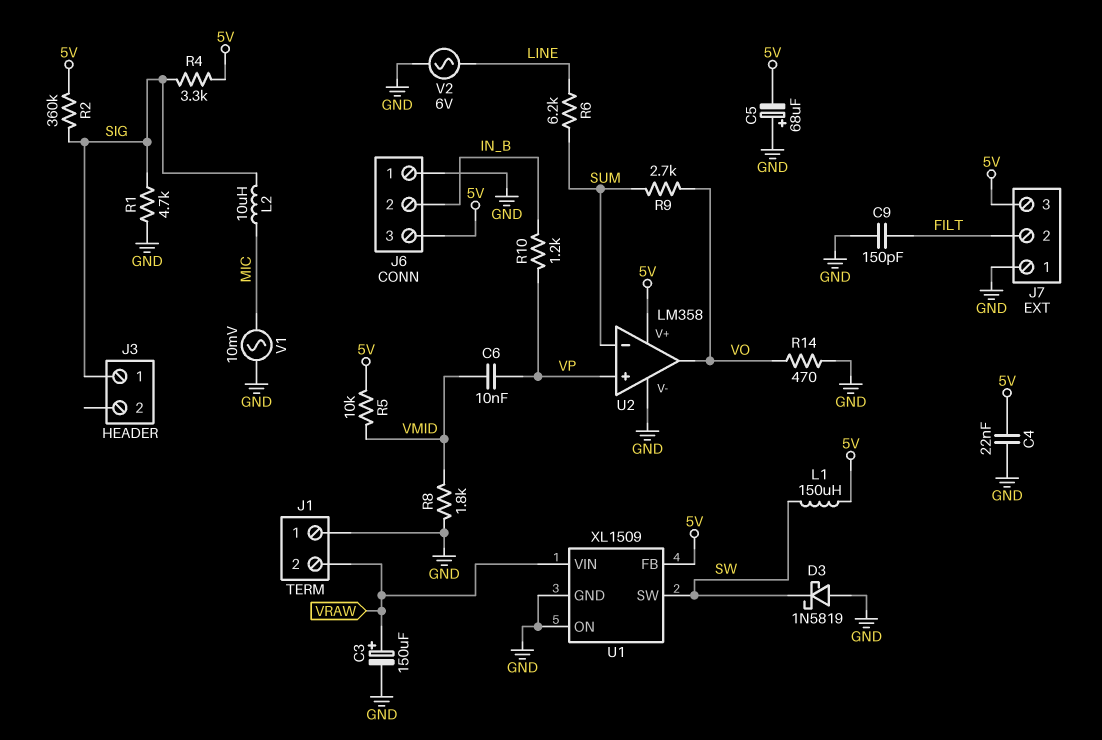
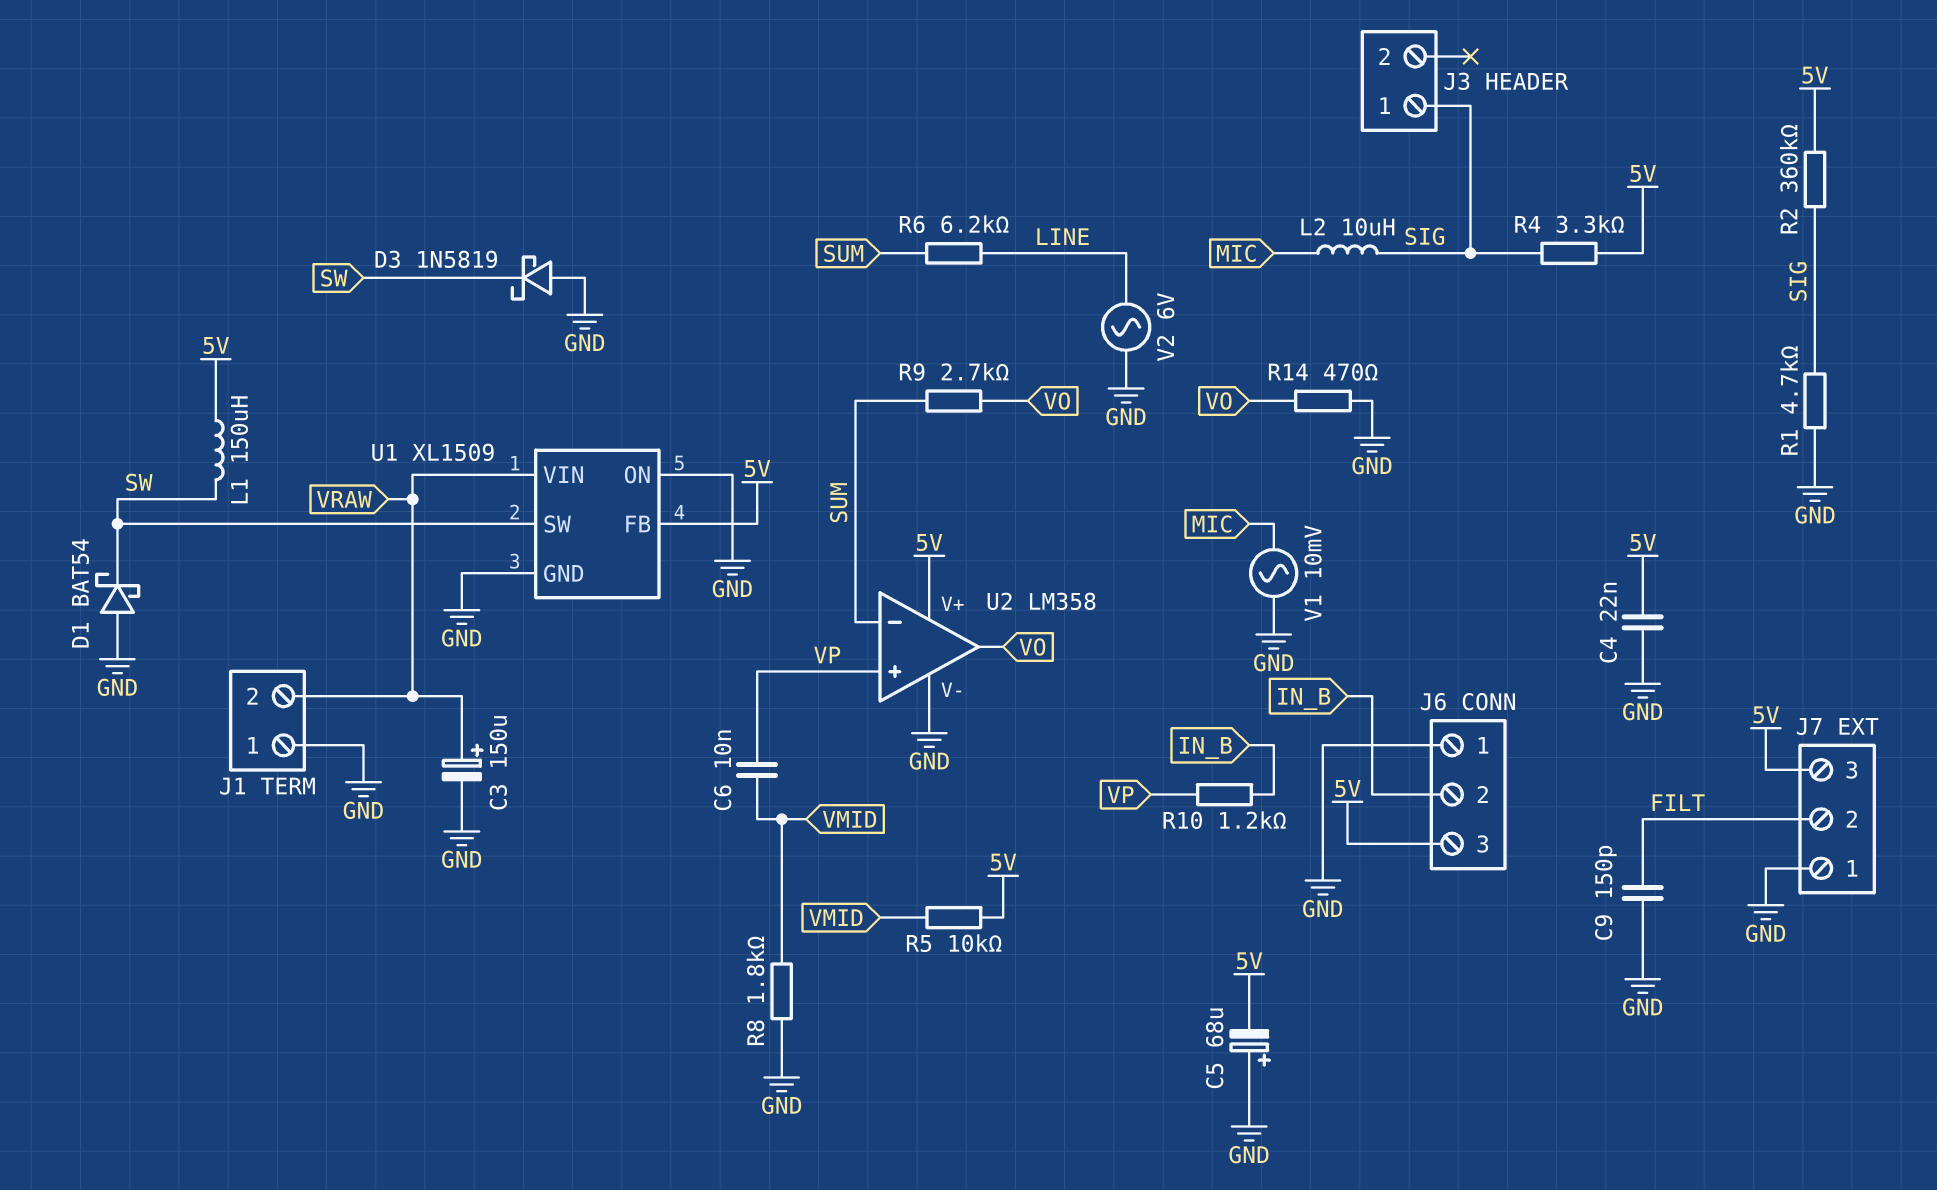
D1: none -> schottky BAT54 (A GND, K SW)

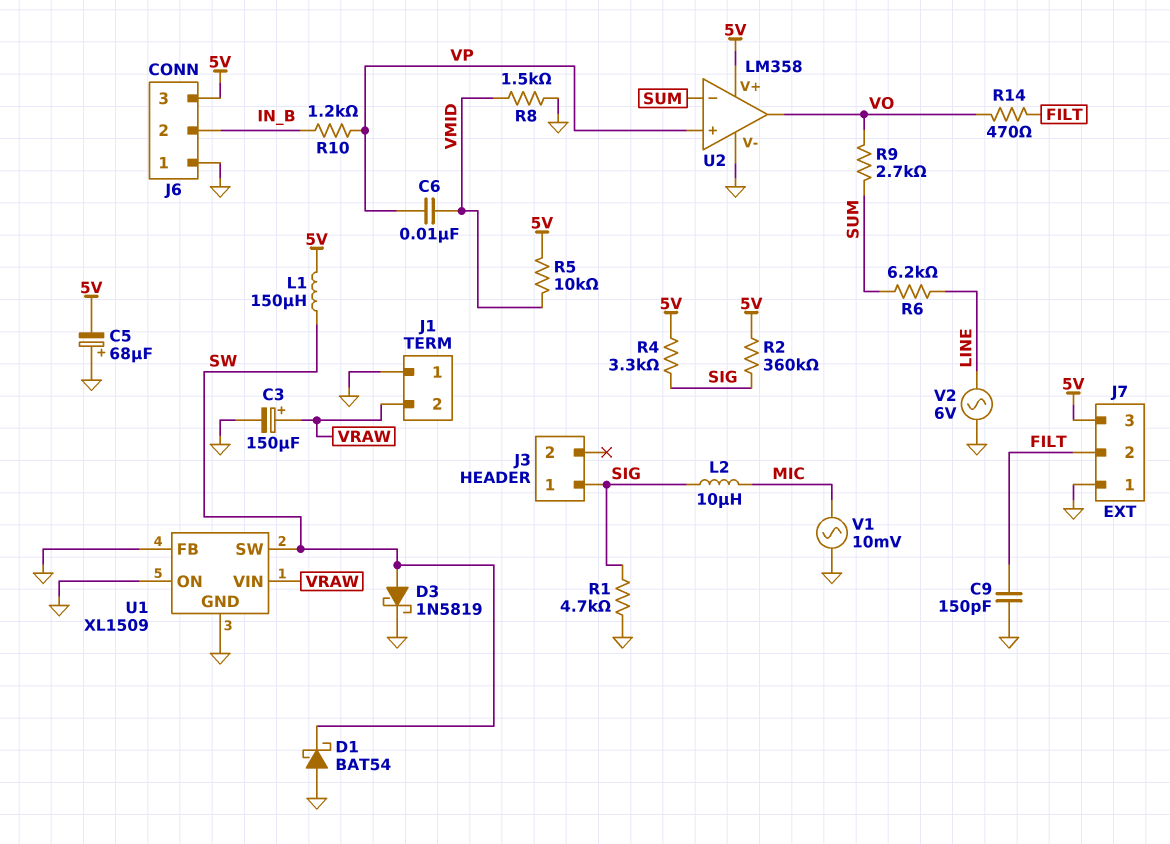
C4: 22nF (5V, GND) -> none
D3: schottky 1N5819 (A GND, K SW) -> schottky 1N5819 (A SW, K GND)
R8: 1.8k (GND, VMID) -> 1.5k (GND, VMID)
R14: 470 (GND, VO) -> 470 (FILT, VO)
U1 pin FB: 5V -> GND

